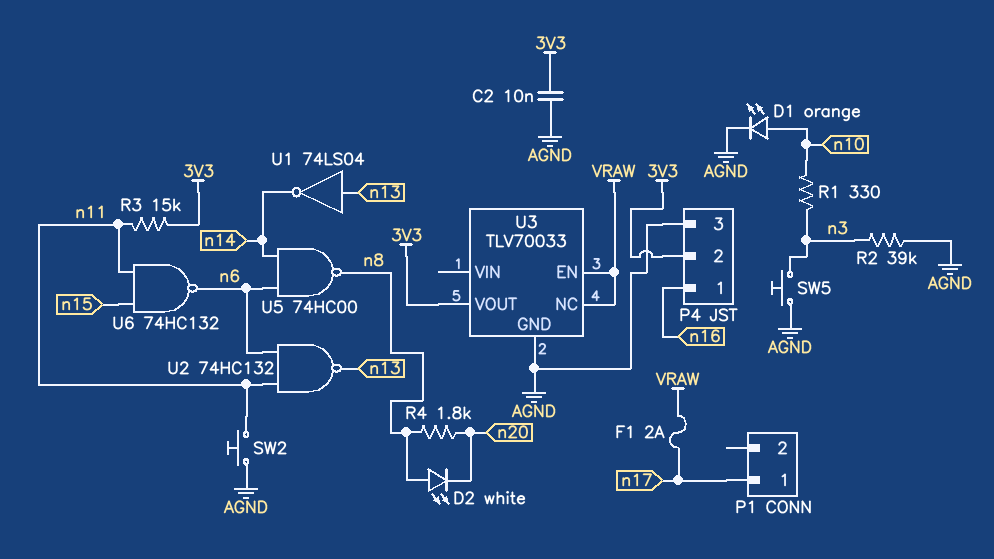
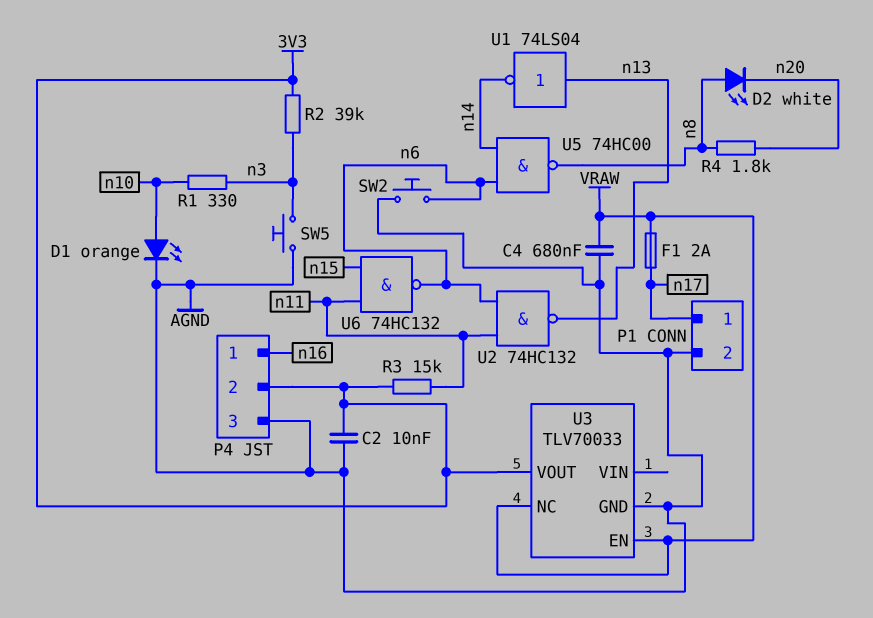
C4: none -> 680nF (AGND, VRAW)
P1 pin 2: none -> AGND
R2: 39k (AGND, n3) -> 39k (3V3, n3)
SW2: button (AGND, n11) -> button (AGND, n6)

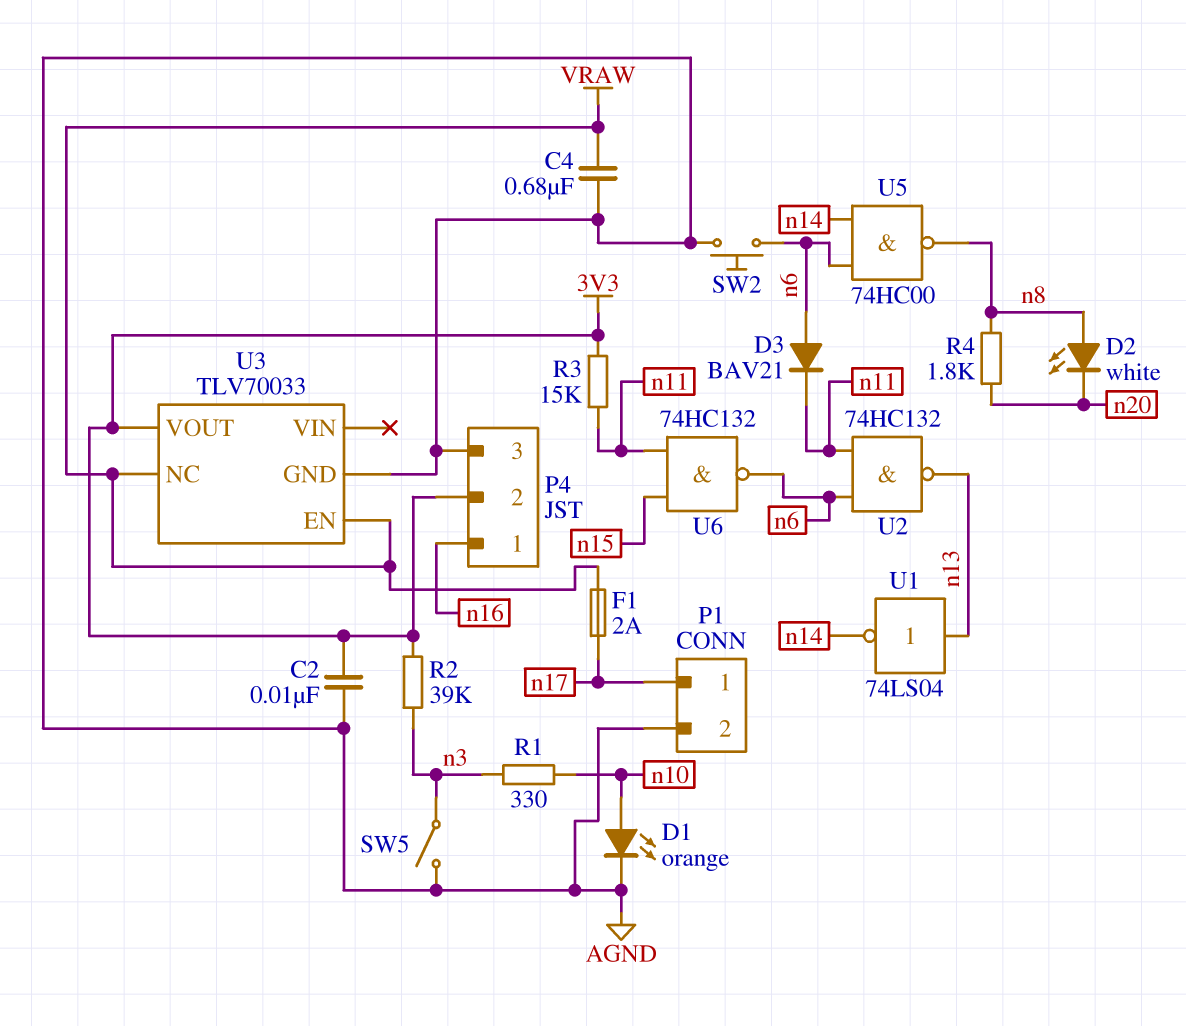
D3: none -> diode BAV21 (A n6, K n11)
SW5: button (AGND, n3) -> switch (AGND, n3)

